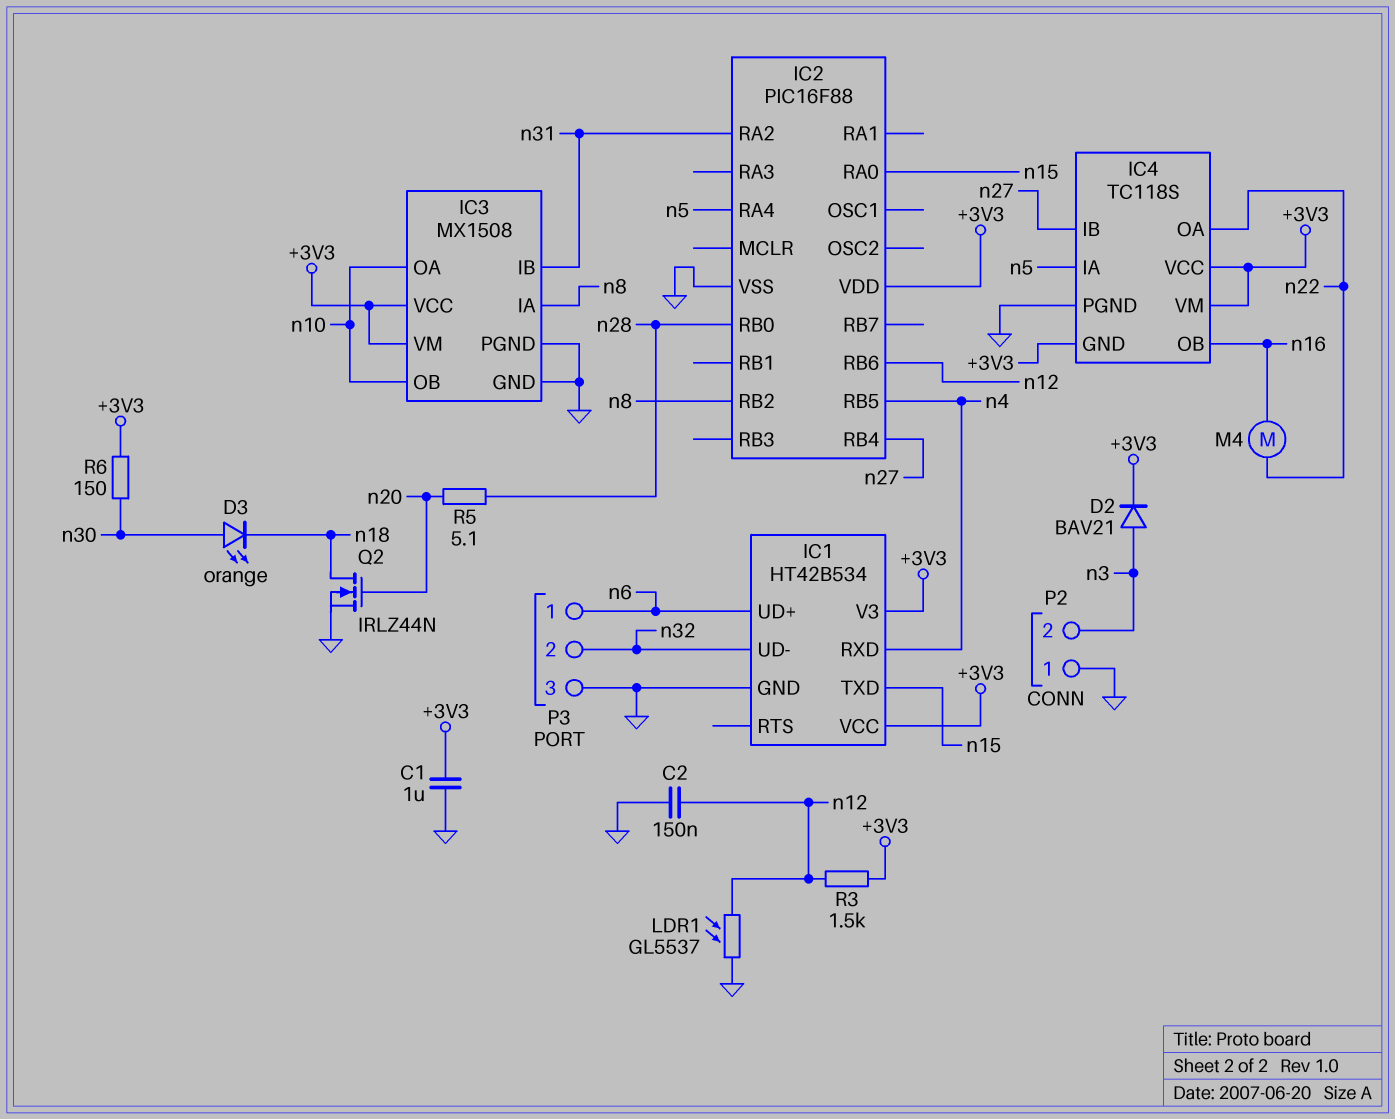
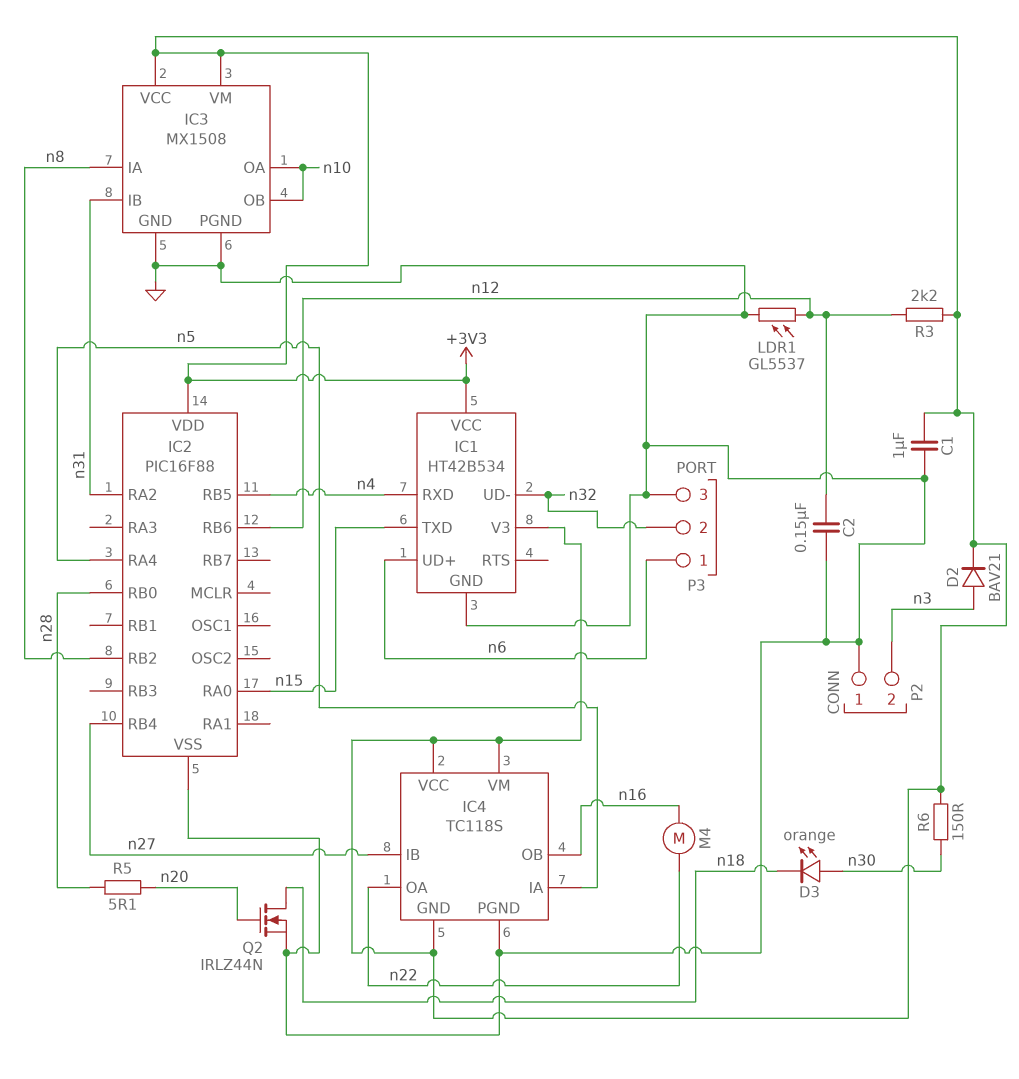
R3: 1.5k (+3V3, n12) -> 2.2k (+3V3, n12)

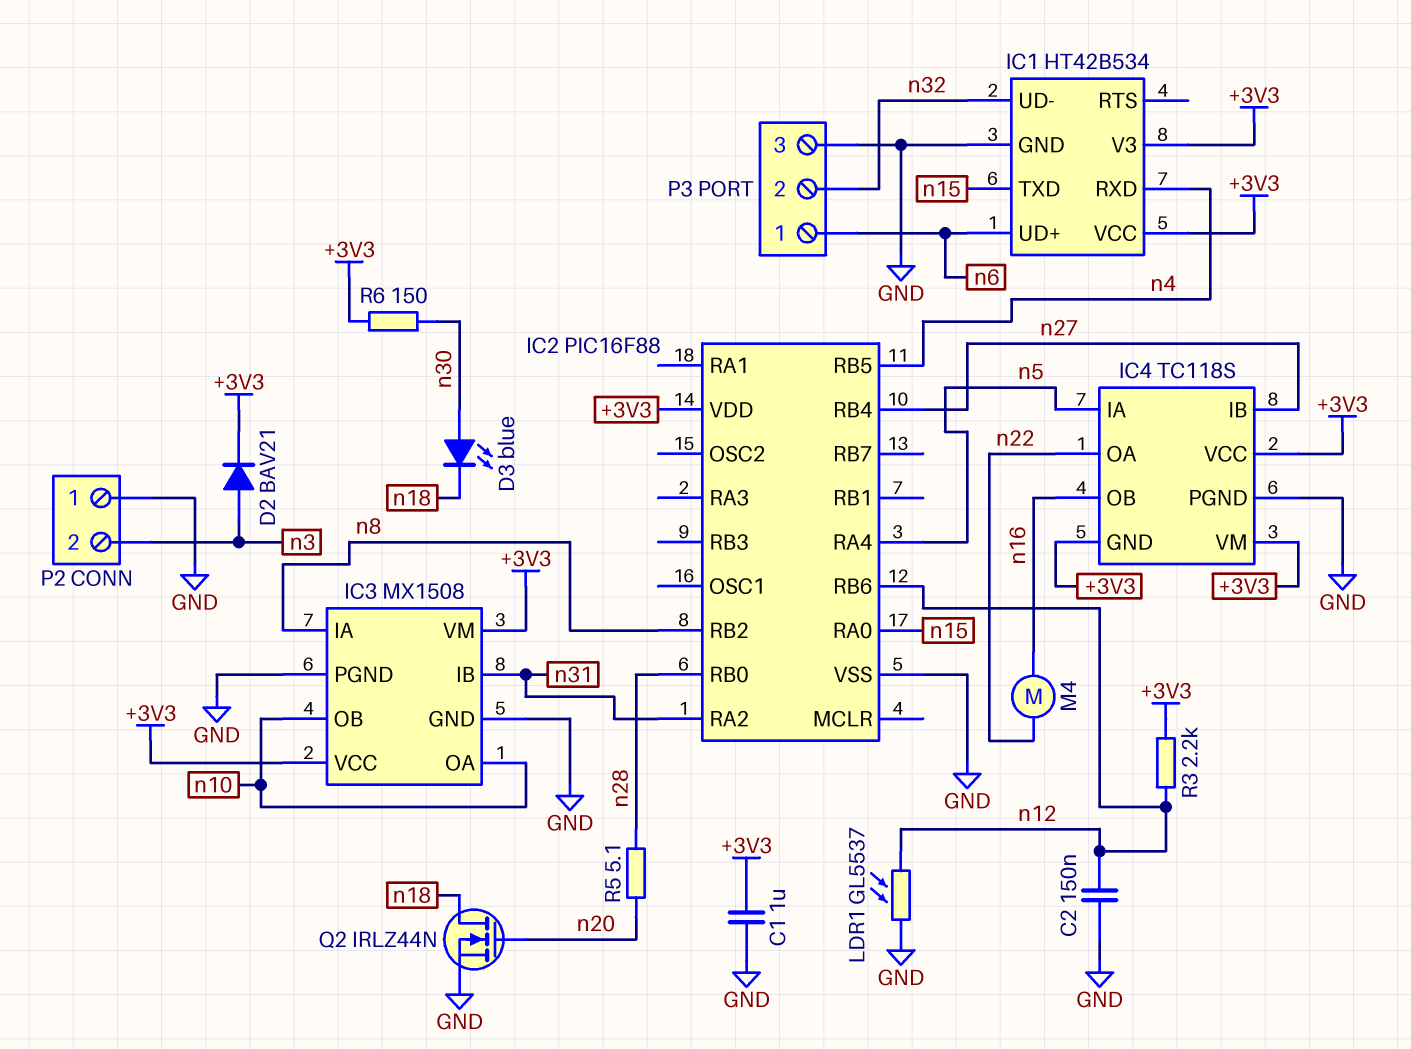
D3: LED orange (A n30, K n18) -> LED blue (A n30, K n18)

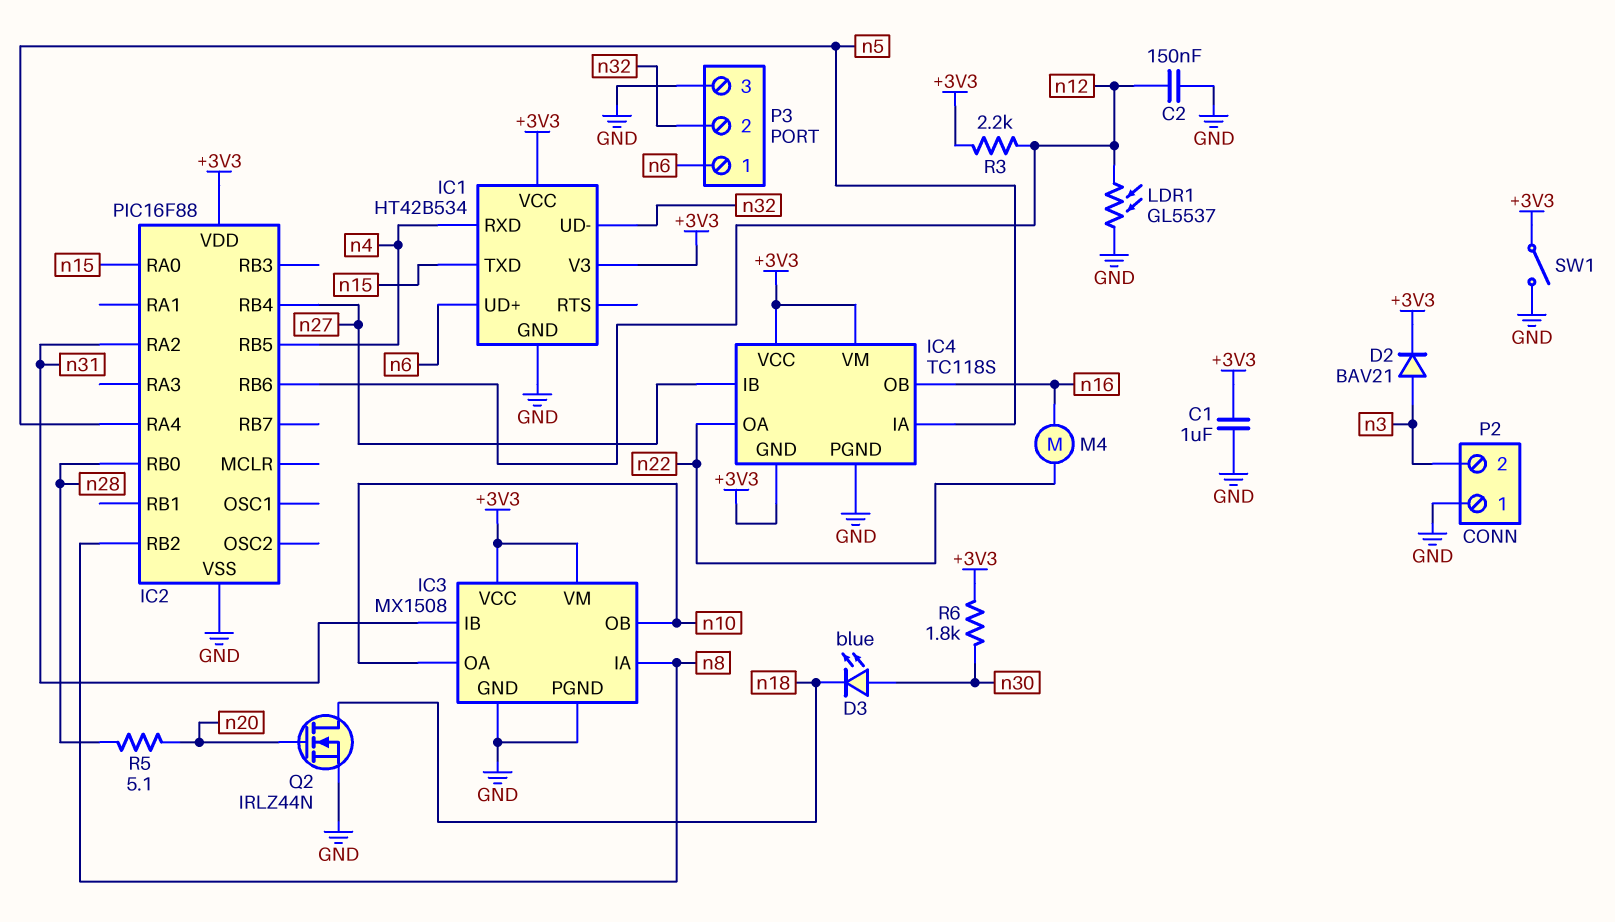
R6: 150 (+3V3, n30) -> 1.8k (+3V3, n30)
SW1: none -> switch (+3V3, GND)

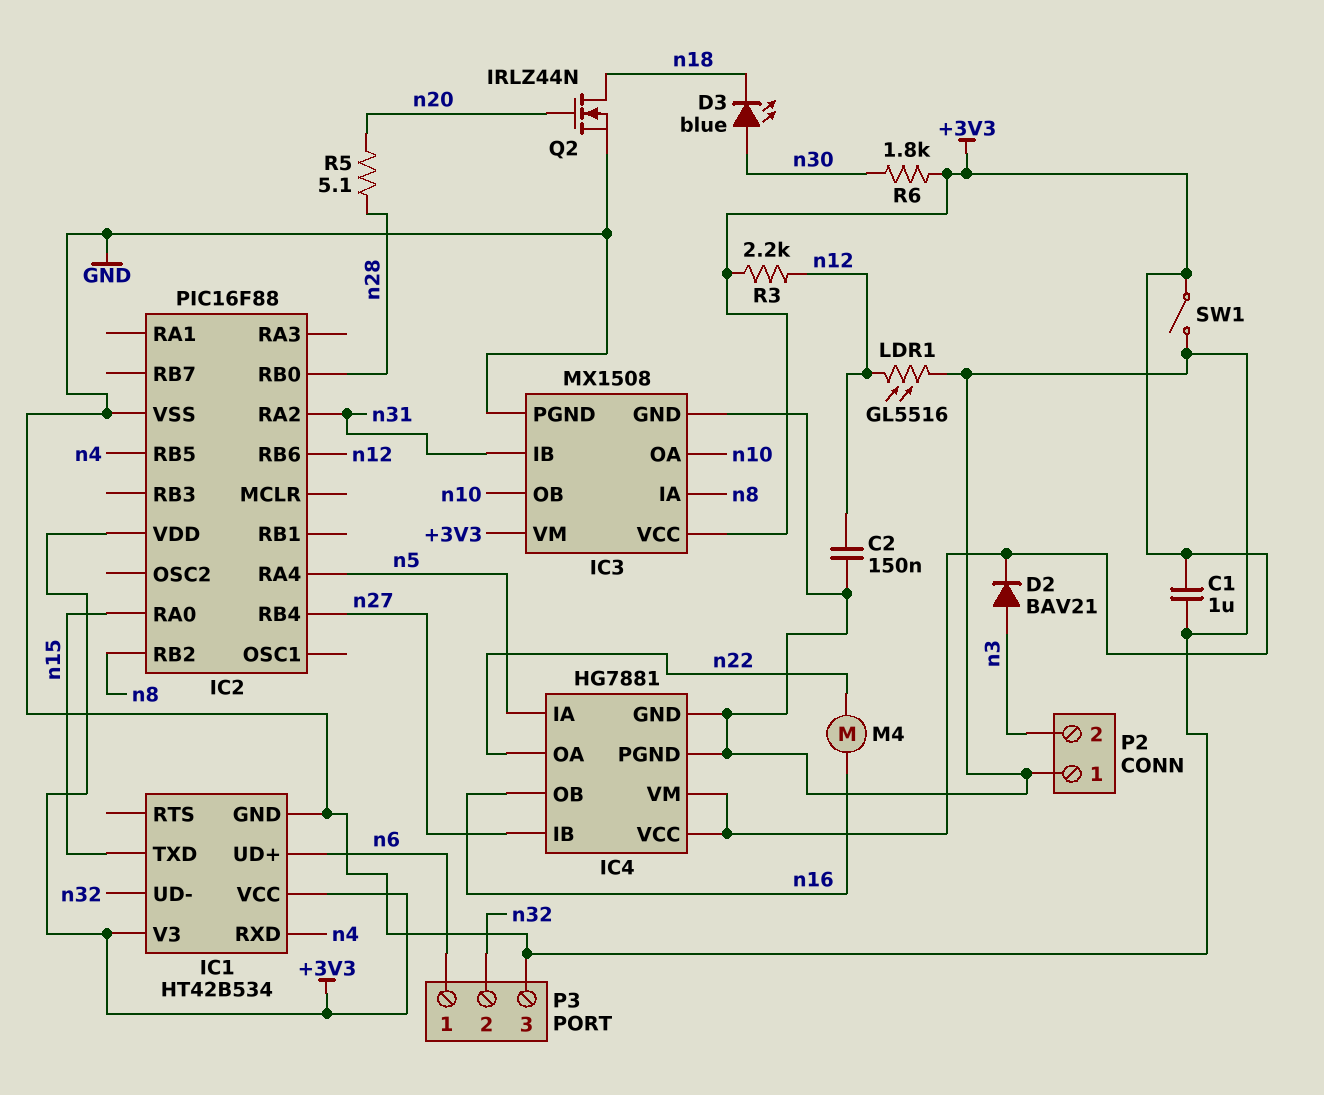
IC4: TC118S -> HG7881
IC4 pin GND: +3V3 -> GND
LDR1: GL5537 (GND, n12) -> GL5516 (GND, n12)

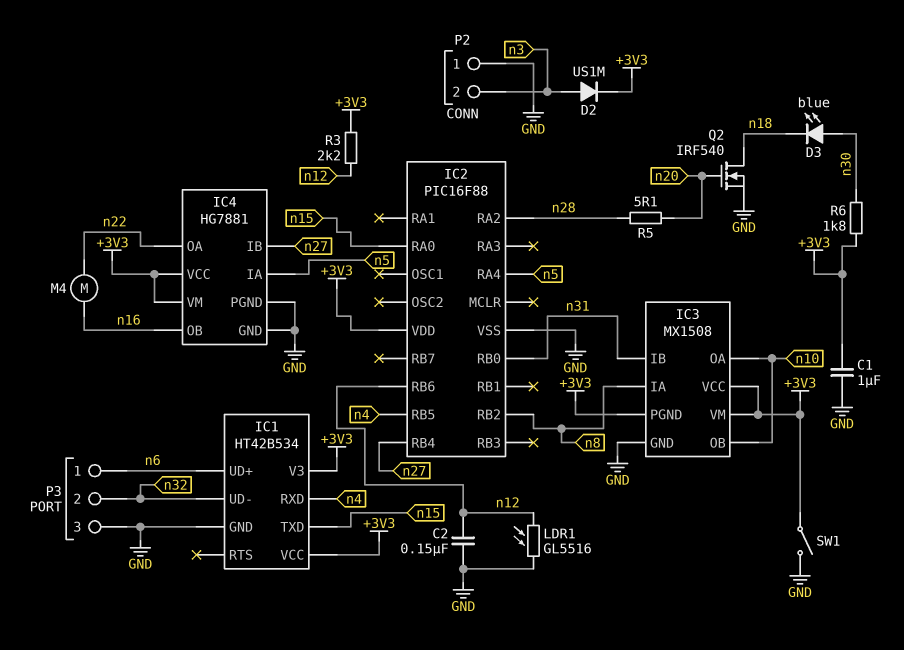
D2: diode BAV21 (A n3, K +3V3) -> diode US1M (A n3, K +3V3)
IC2 pin RA2: n31 -> n28
IC2 pin RB0: n28 -> n31
IC3 pin PGND: GND -> +3V3
Q2: NMOS IRLZ44N (G n20, D n18, S GND) -> NMOS IRF540 (G n20, D n18, S GND)

